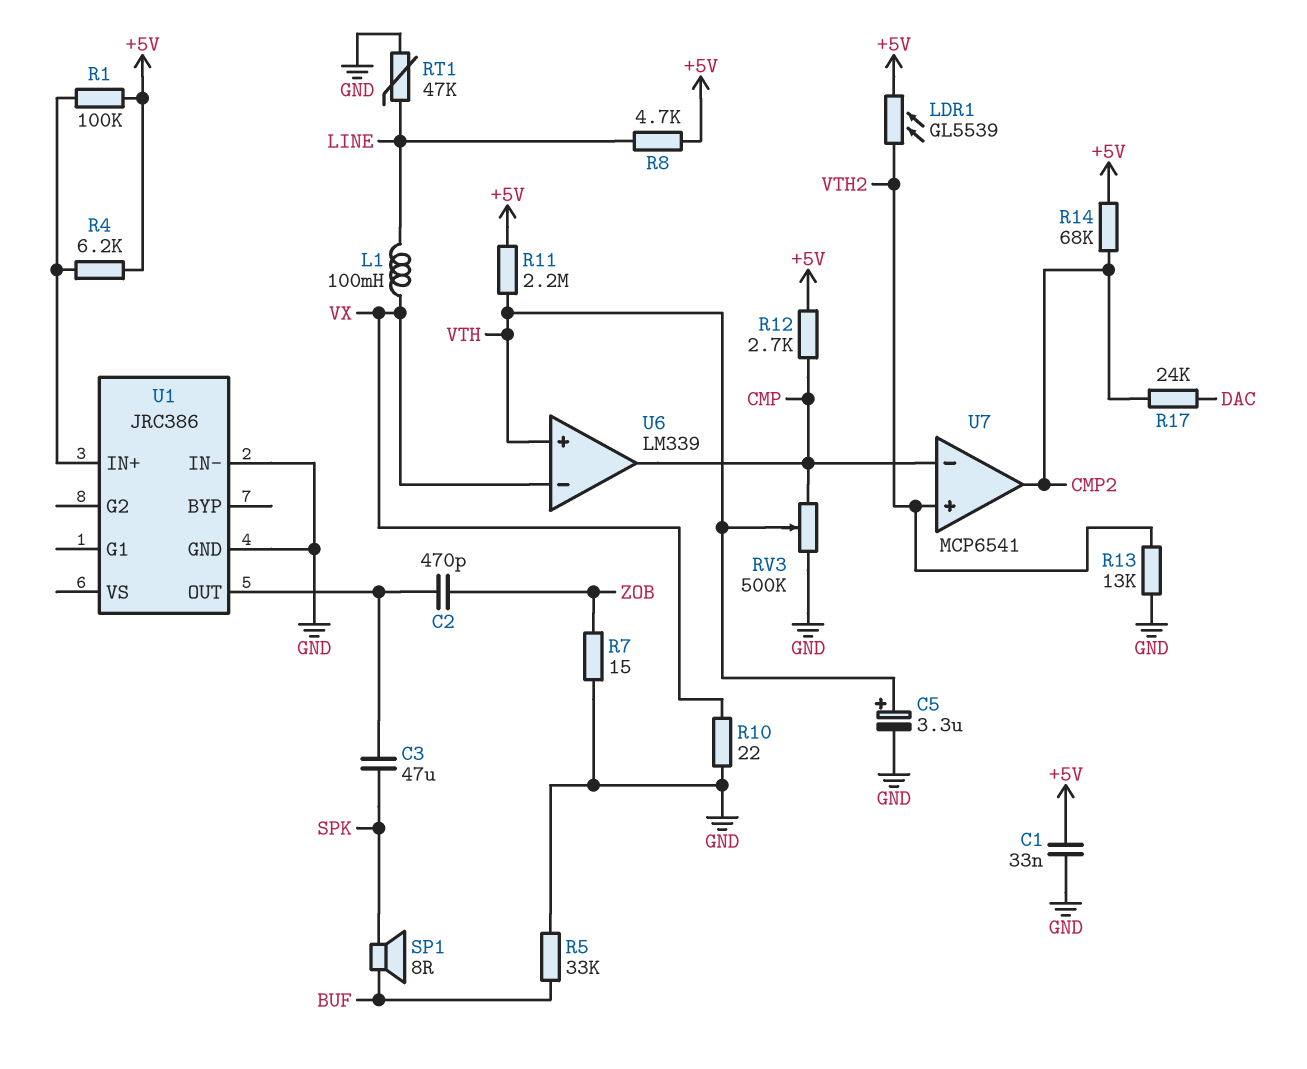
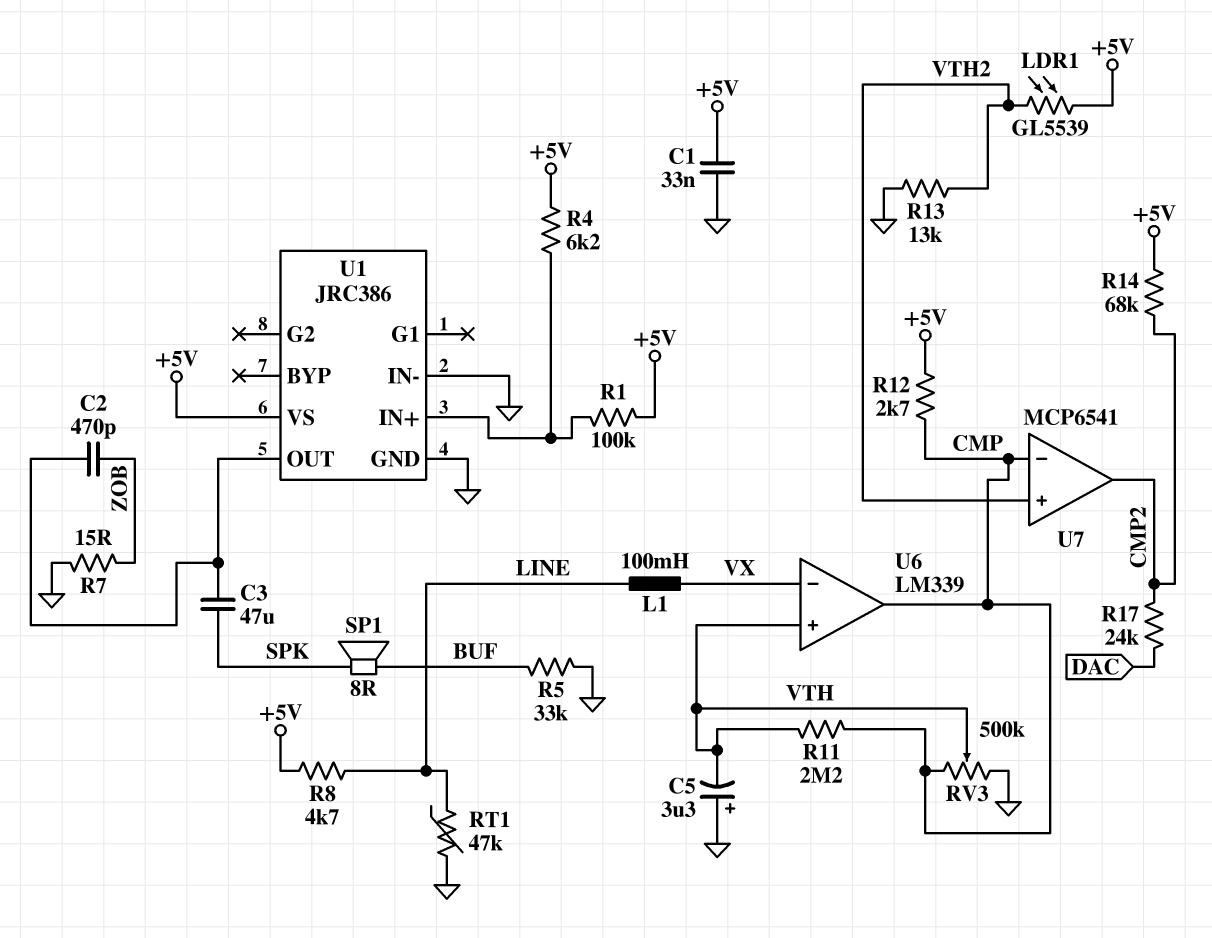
C5: 3.3uF (plus VTH, minus GND) -> 3.3uF (plus GND, minus VTH)
R10: 22 (GND, VX) -> none
R11: 2.2M (+5V, VTH) -> 2.2M (CMP, VTH)
U1 pin VS: none -> +5V

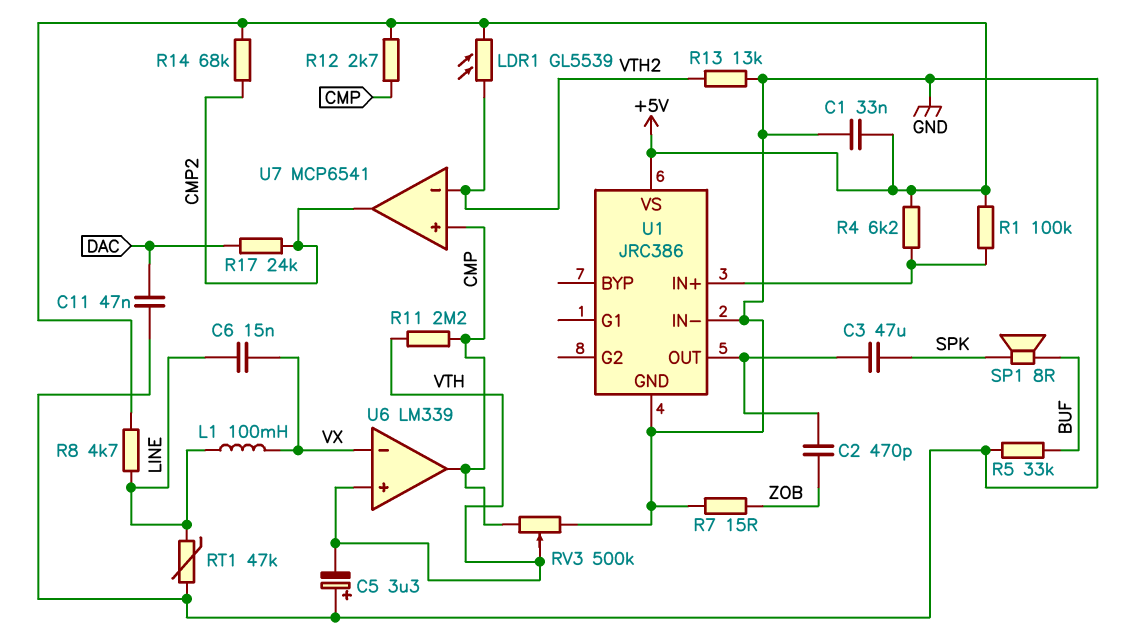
C6: none -> 15nF (LINE, VX)
C11: none -> 47nF (DAC, GND)
U7 pin in+: VTH2 -> CMP
U7 pin in-: CMP -> VTH2

